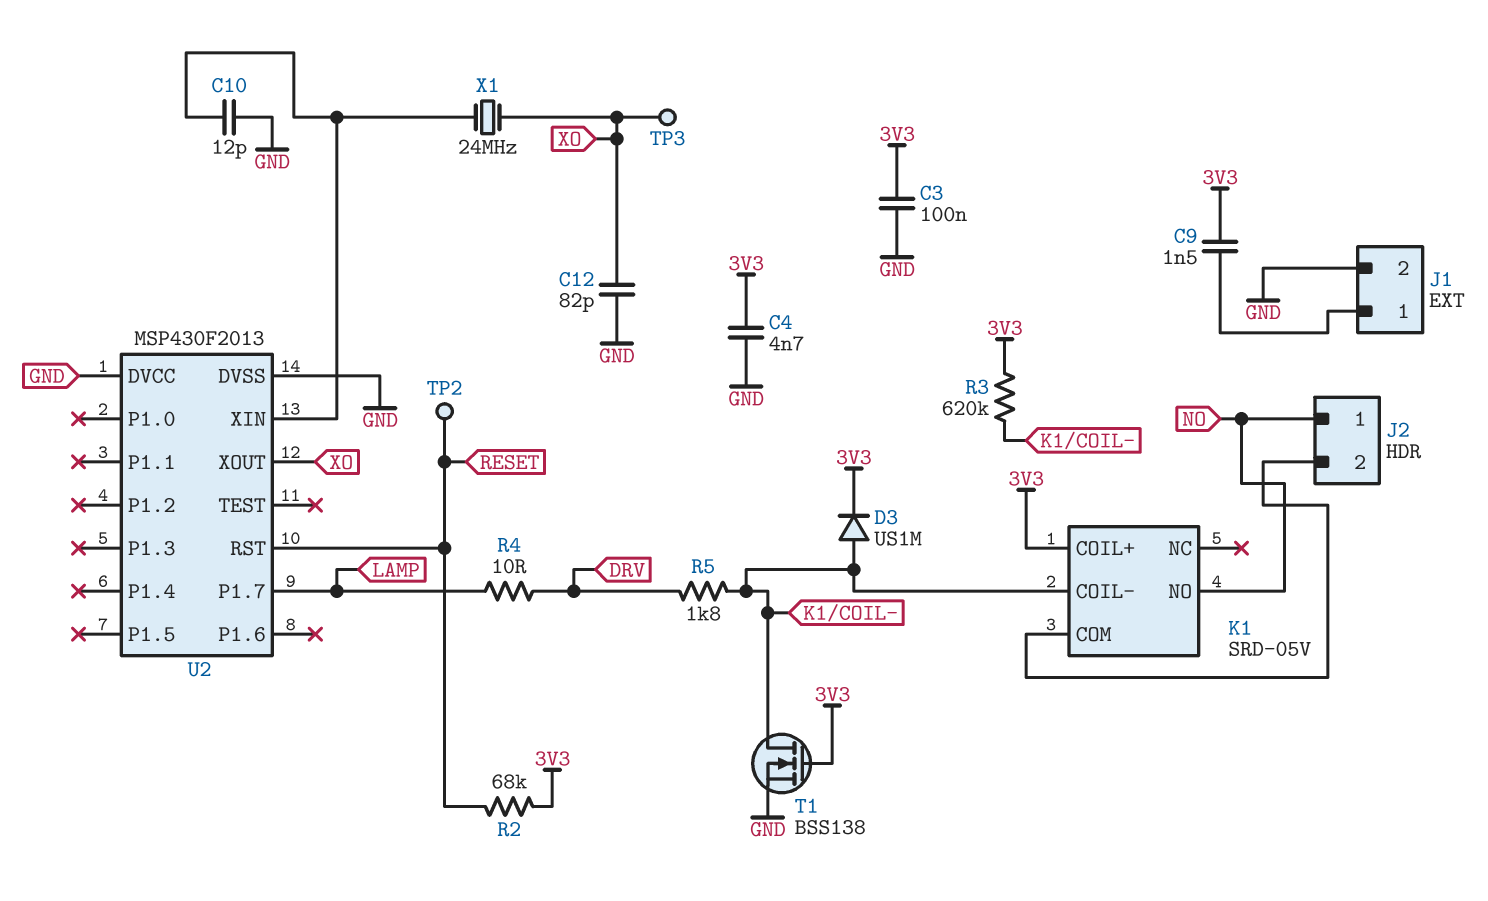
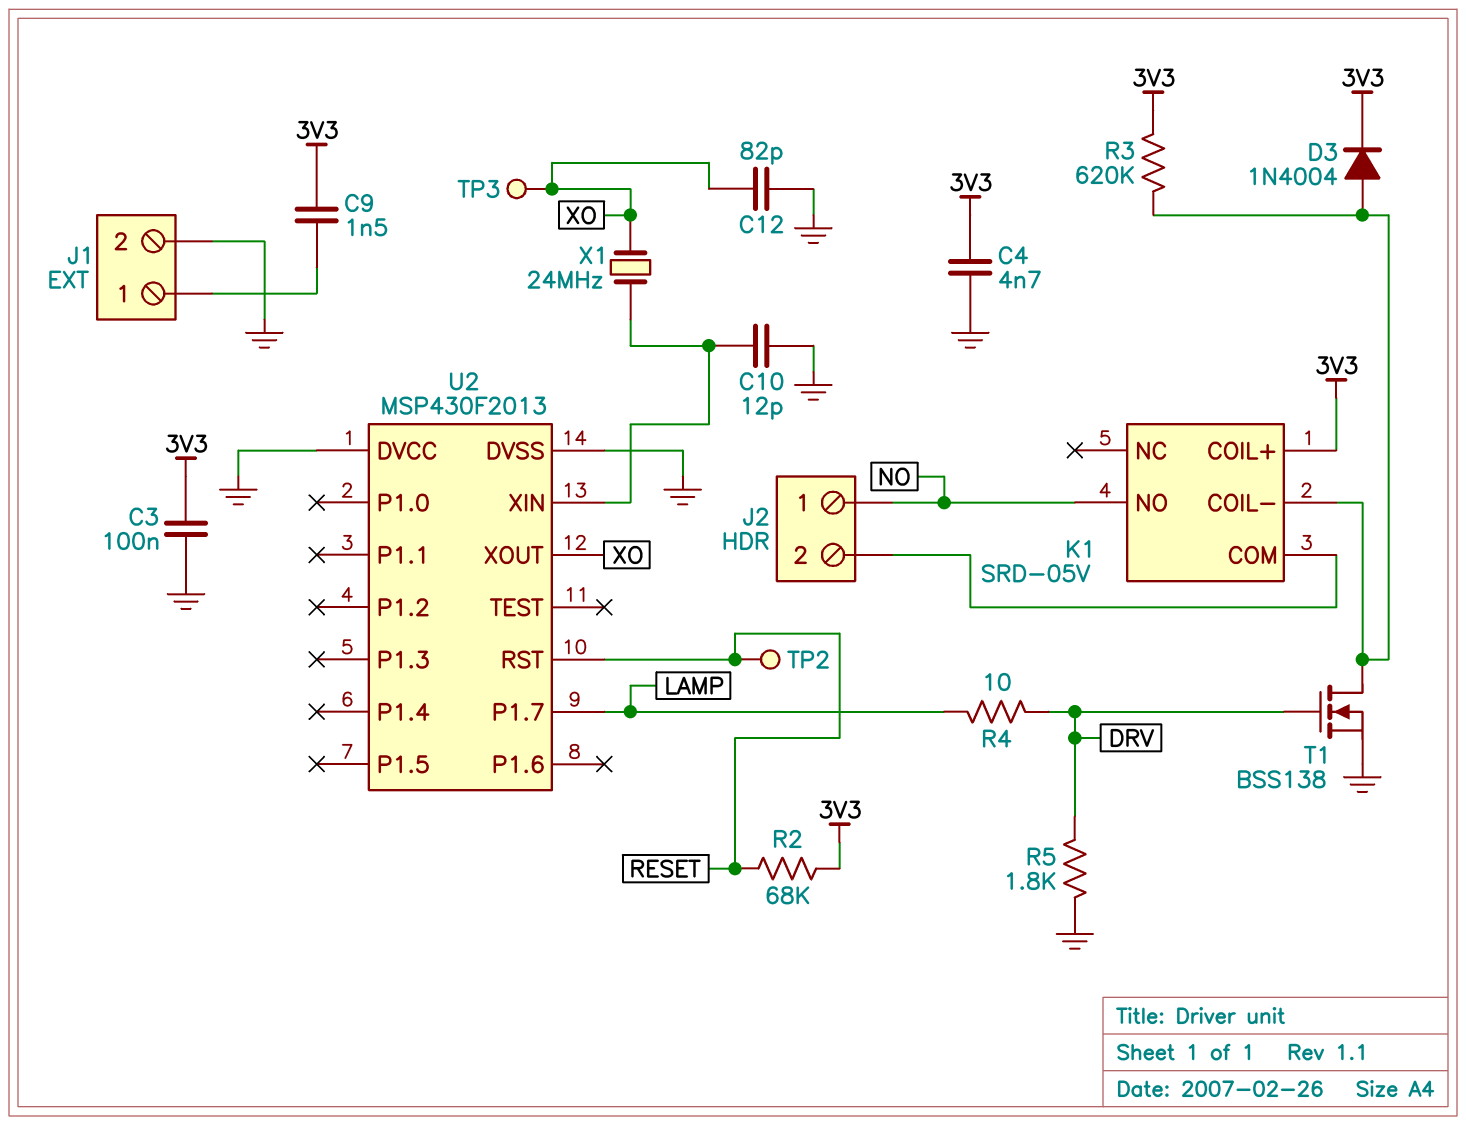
D3: diode US1M (A K1/COIL-, K 3V3) -> diode 1N4004 (A K1/COIL-, K 3V3)
R5: 1.8k (DRV, K1/COIL-) -> 1.8k (DRV, GND)
T1: NMOS BSS138 (G 3V3, D K1/COIL-, S GND) -> NMOS BSS138 (G DRV, D K1/COIL-, S GND)

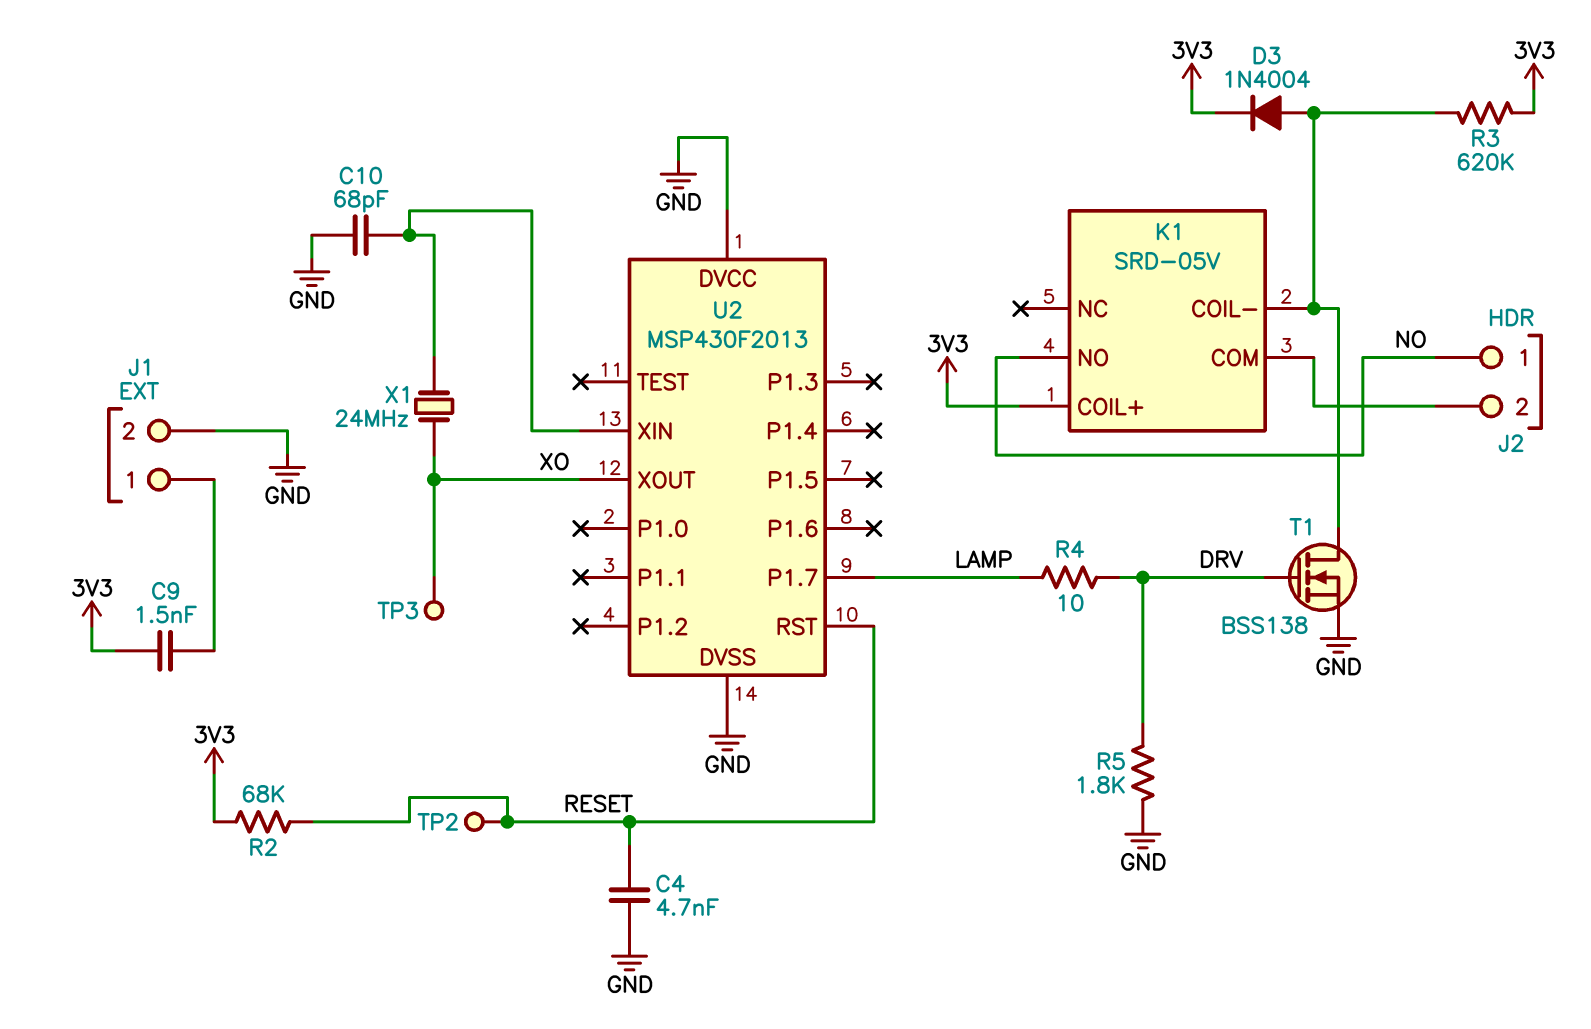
C3: 100nF (3V3, GND) -> none
C4: 4.7nF (3V3, GND) -> 4.7nF (GND, RESET)
C10: 12pF (GND, U2/XIN) -> 68pF (GND, U2/XIN)
C12: 82pF (GND, XO) -> none

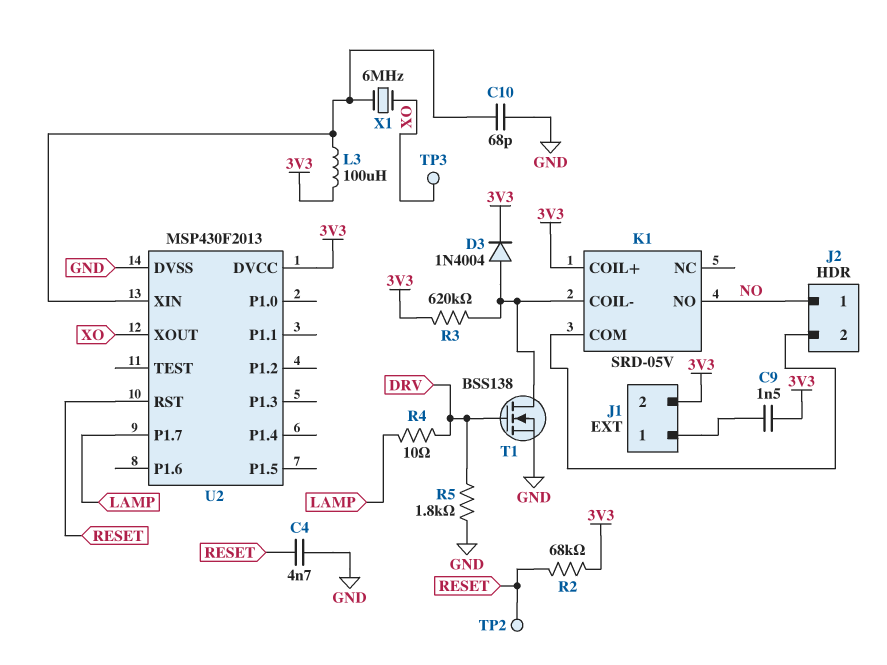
J1 pin 2: GND -> 3V3
L3: none -> 100uH (3V3, U2/XIN)
U2 pin DVCC: GND -> 3V3
X1: 24MHz (U2/XIN, XO) -> 6MHz (U2/XIN, XO)

